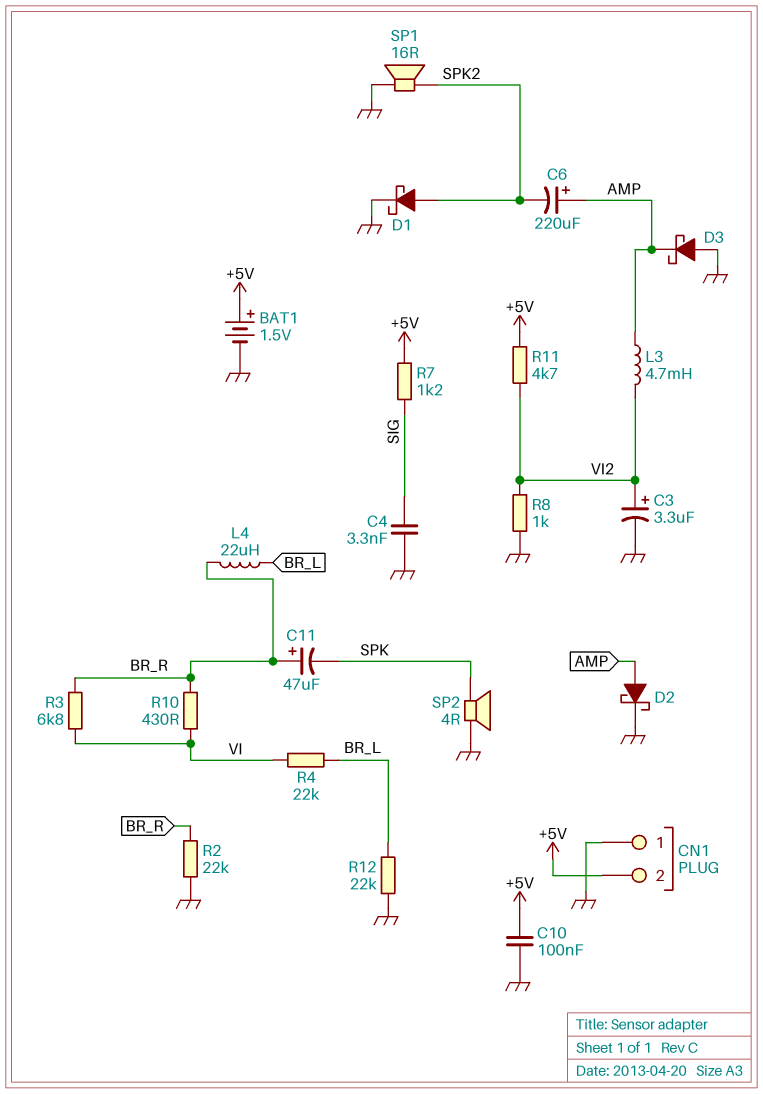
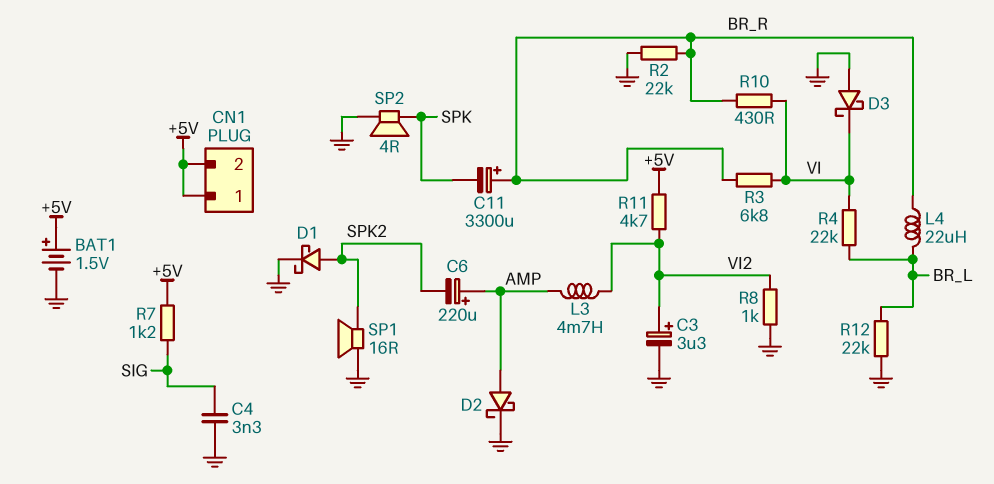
C10: 100nF (+5V, GND) -> none
C11: 47uF (plus BR_R, minus SPK) -> 3300uF (plus BR_R, minus SPK)
CN1 pin 1: GND -> +5V
D3: schottky (A GND, K AMP) -> schottky (A GND, K VI)

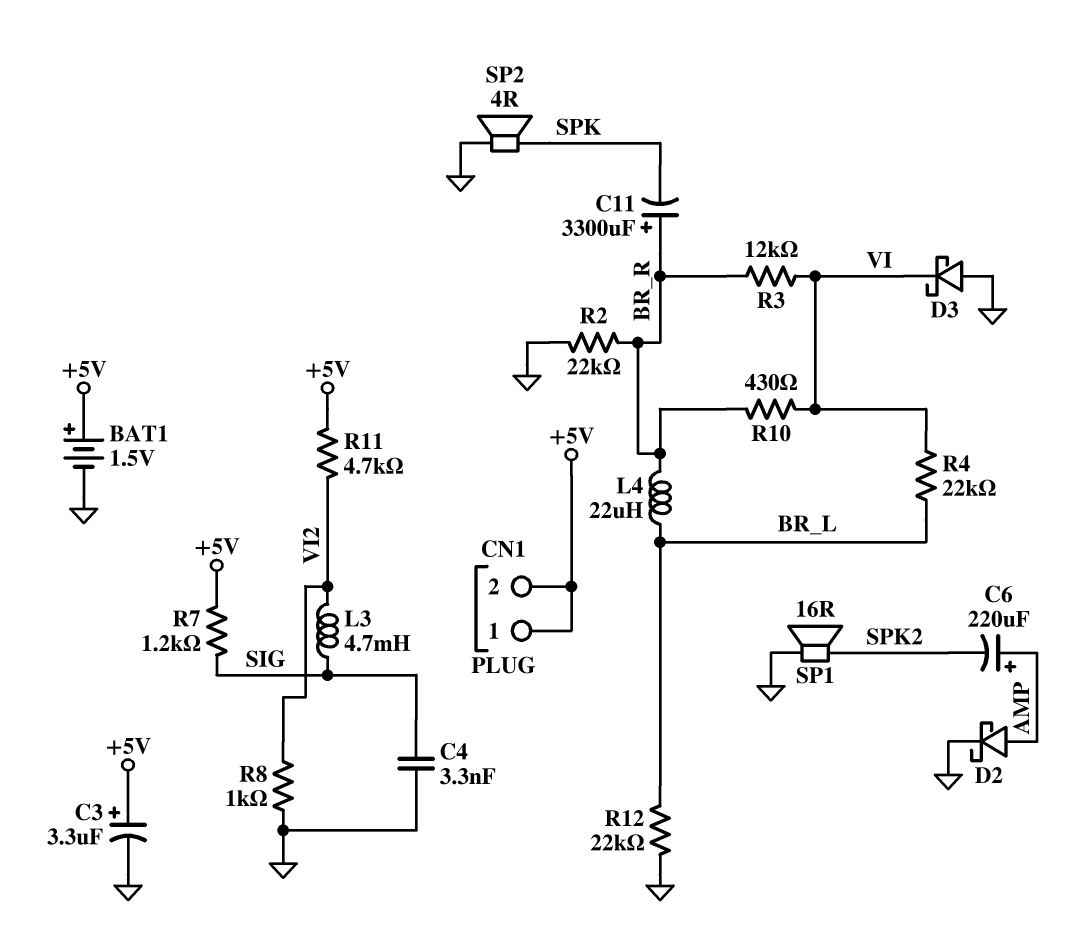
C3: 3.3uF (plus VI2, minus GND) -> 3.3uF (plus +5V, minus GND)
D1: schottky (A SPK2, K GND) -> none
L3: 4.7mH (AMP, VI2) -> 4.7mH (SIG, VI2)
R3: 6.8k (BR_R, VI) -> 12k (BR_R, VI)

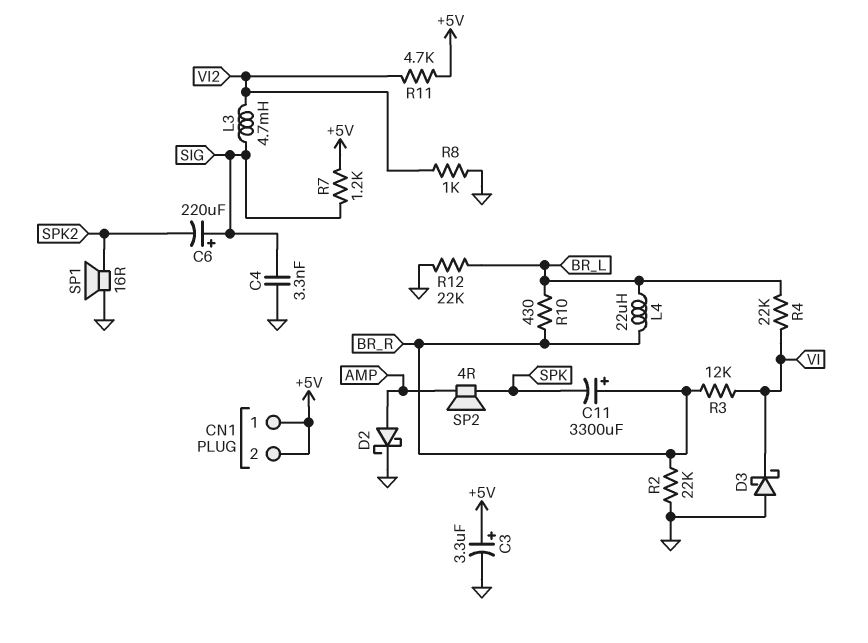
BAT1: 1.5V (plus +5V, minus GND) -> none
C6: 220uF (plus AMP, minus SPK2) -> 220uF (plus SIG, minus SPK2)
R10: 430 (BR_R, VI) -> 430 (BR_L, BR_R)
SP2: speaker 4R (GND, SPK) -> speaker 4R (AMP, SPK)

